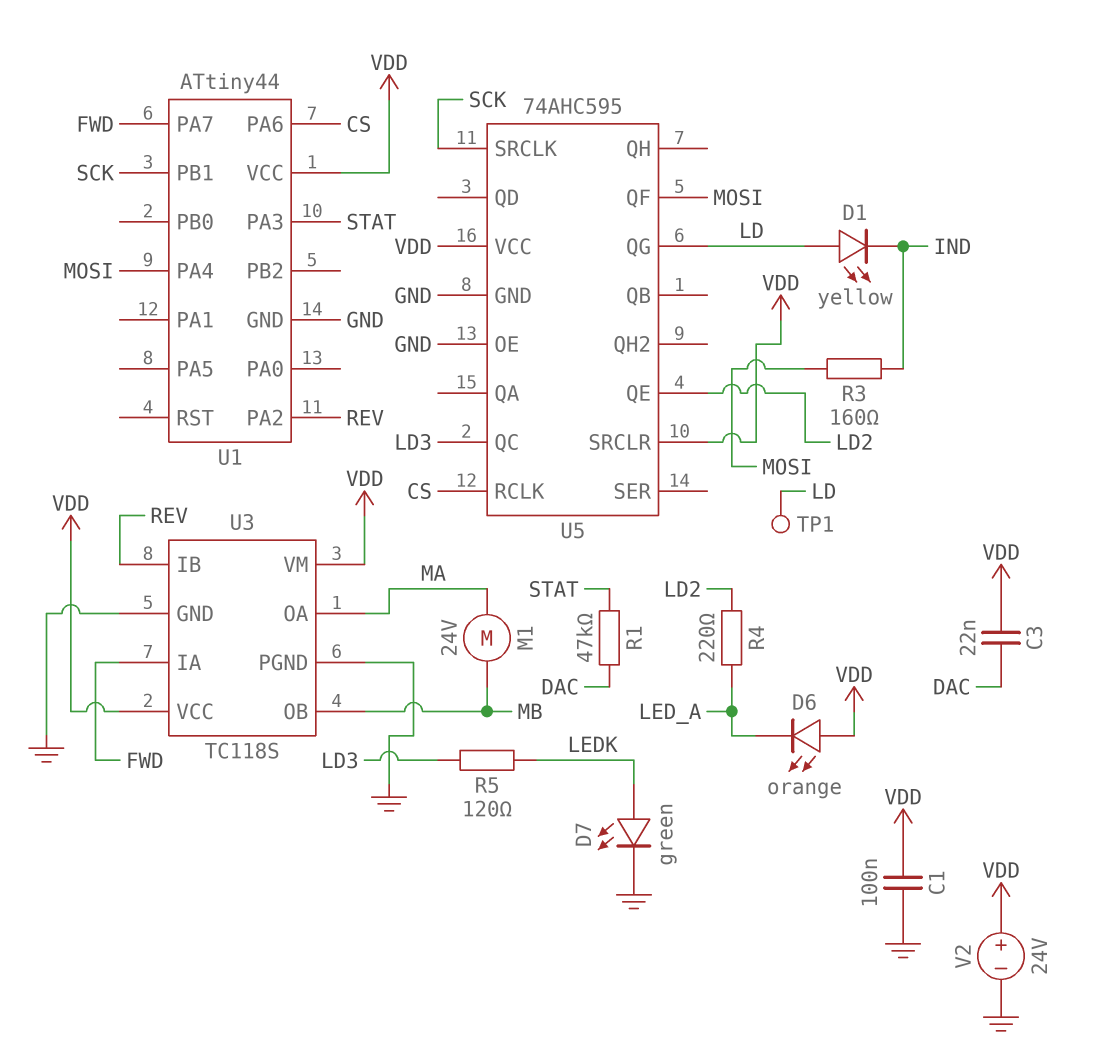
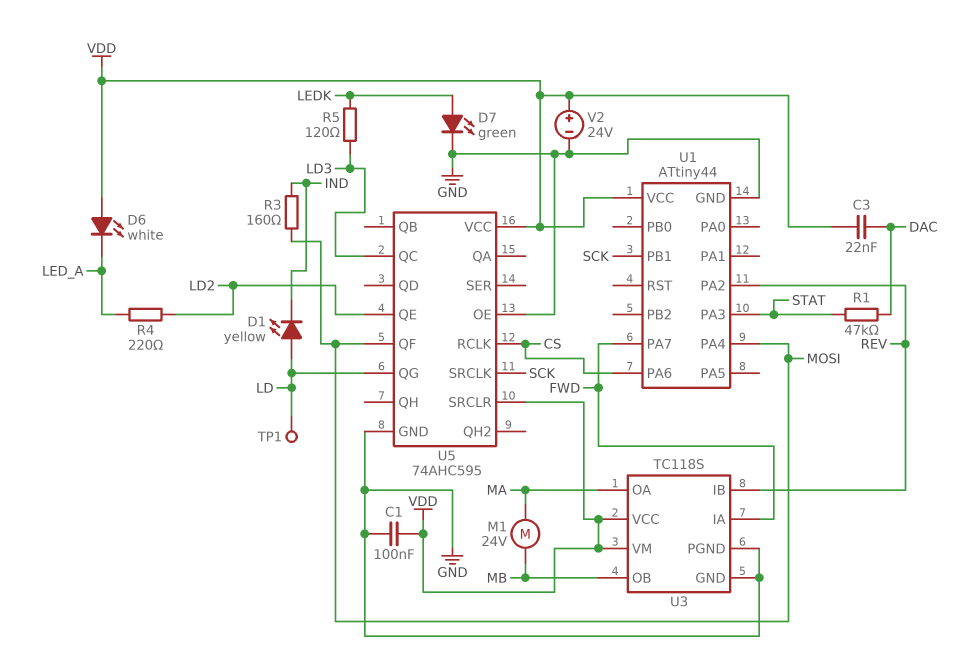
D6: LED orange (A VDD, K LED_A) -> LED white (A VDD, K LED_A)

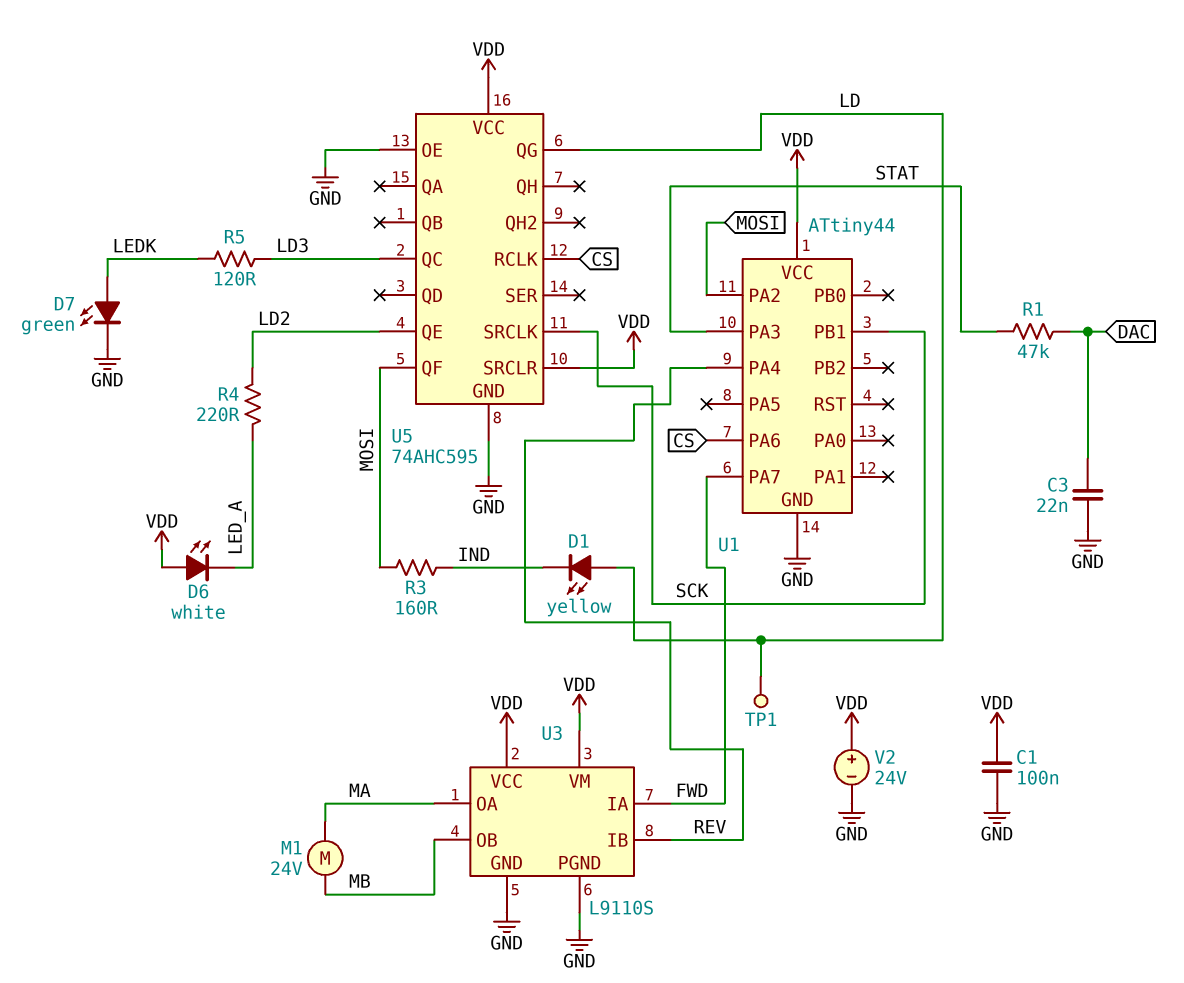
C3: 22nF (DAC, VDD) -> 22nF (DAC, GND)
U1 pin PA2: REV -> MOSI
U1 pin PA4: MOSI -> REV
U3: TC118S -> L9110S

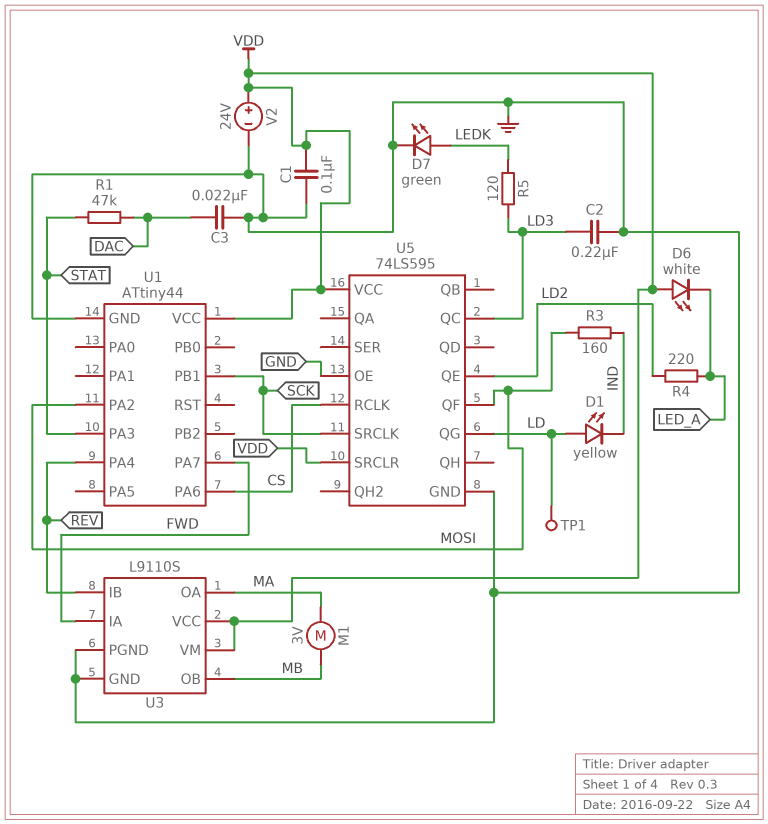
C2: none -> 220nF (GND, LD3)
M1: motor 24V (MA, MB) -> motor 3V (MA, MB)
U5: 74AHC595 -> 74LS595

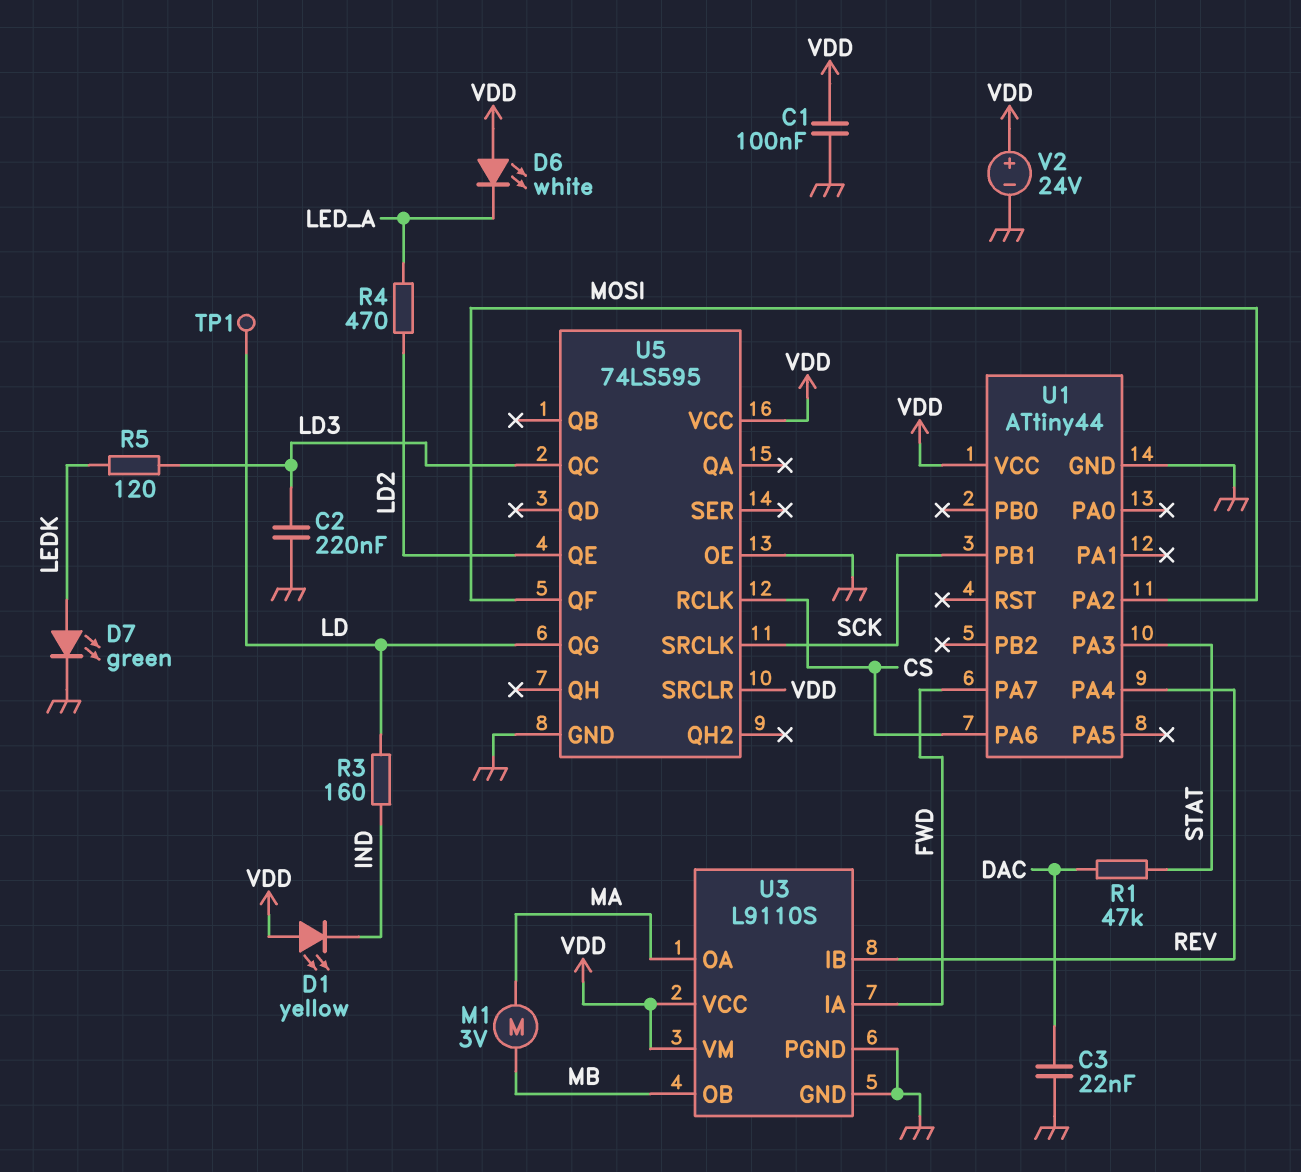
D1: LED yellow (A LD, K IND) -> LED yellow (A VDD, K IND)
R3: 160 (IND, MOSI) -> 160 (IND, LD)
R4: 220 (LD2, LED_A) -> 470 (LD2, LED_A)

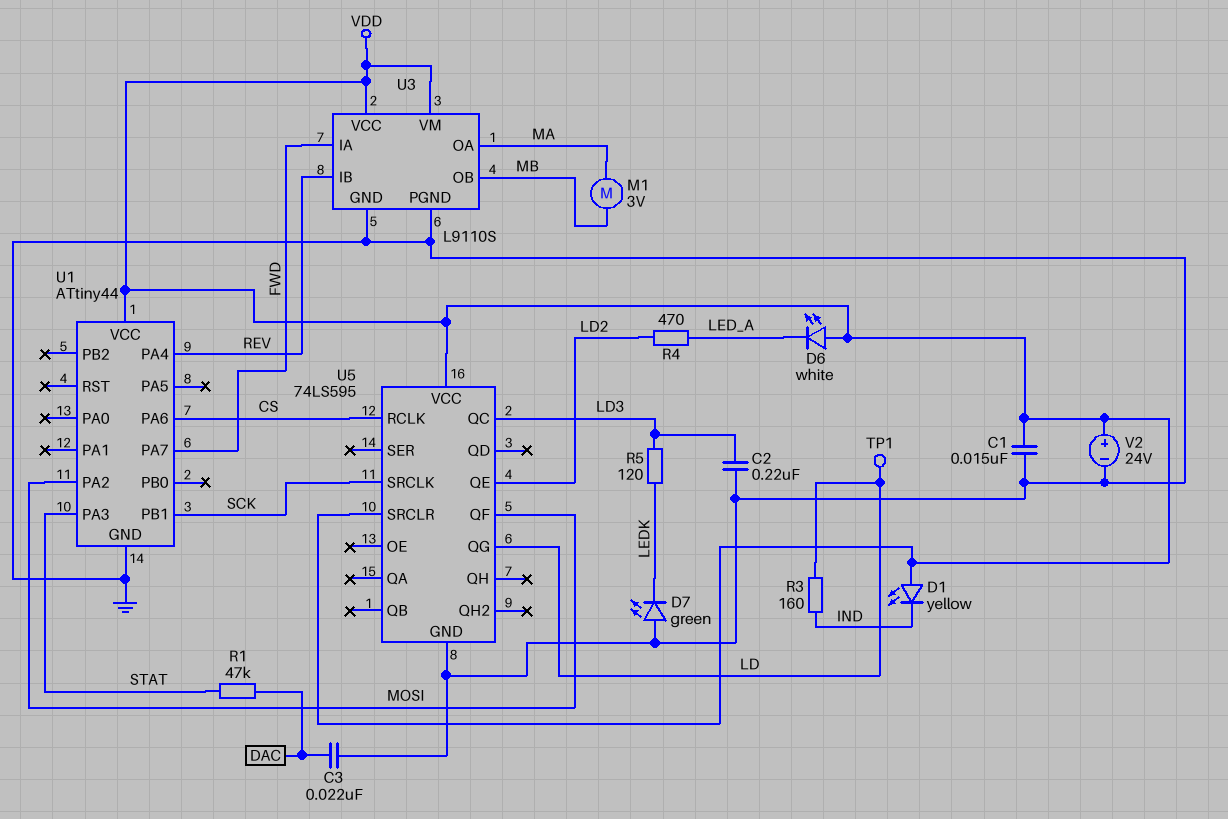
C1: 100nF (GND, VDD) -> 15nF (GND, VDD)
D7: LED green (A LEDK, K GND) -> LED green (A GND, K LEDK)
U5 pin OE: GND -> none

